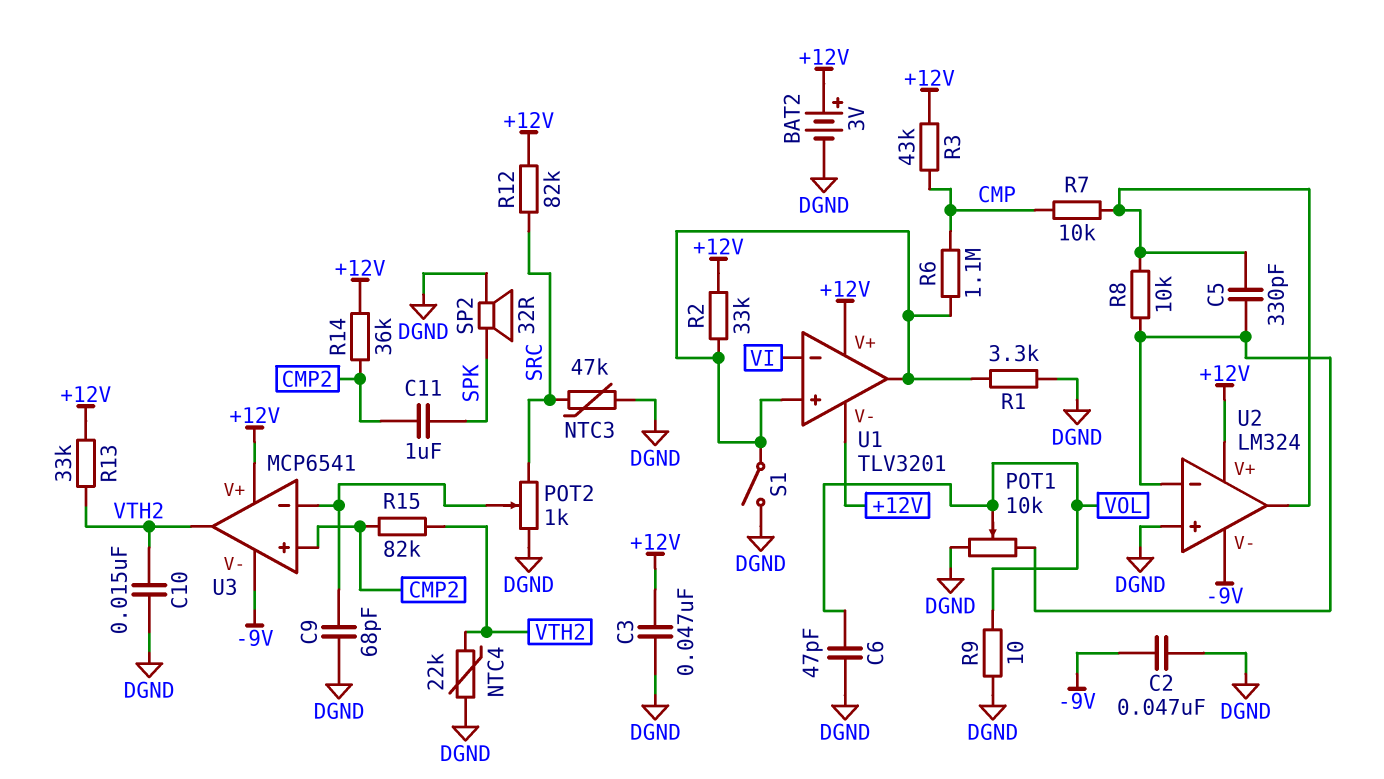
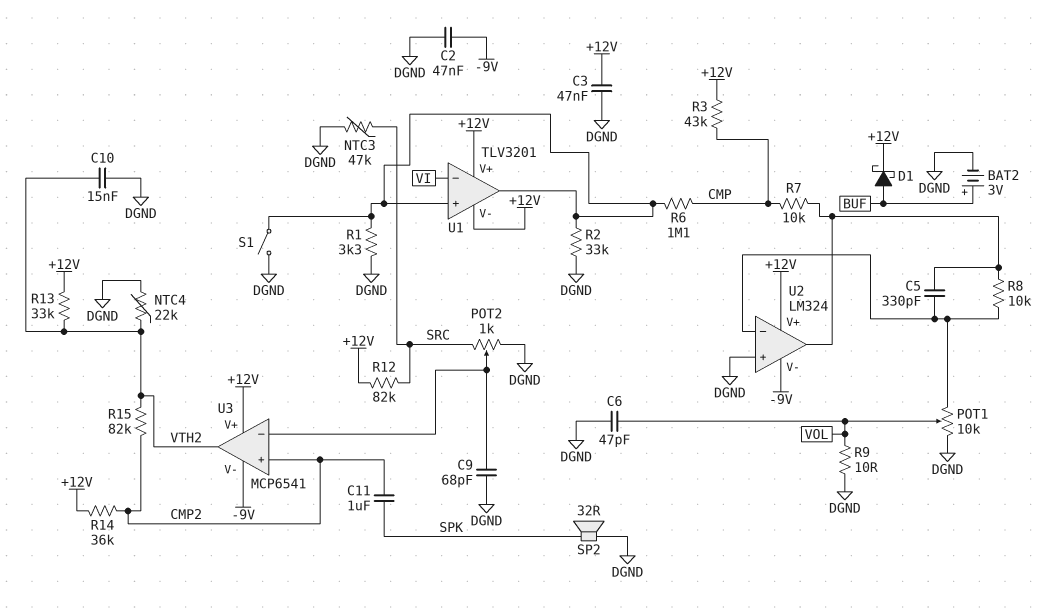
BAT2: 3V (plus +12V, minus DGND) -> 3V (plus BUF, minus DGND)
D1: none -> schottky (A BUF, K +12V)
R2: 33k (+12V, U1/in+) -> 33k (DGND, U1/in+)

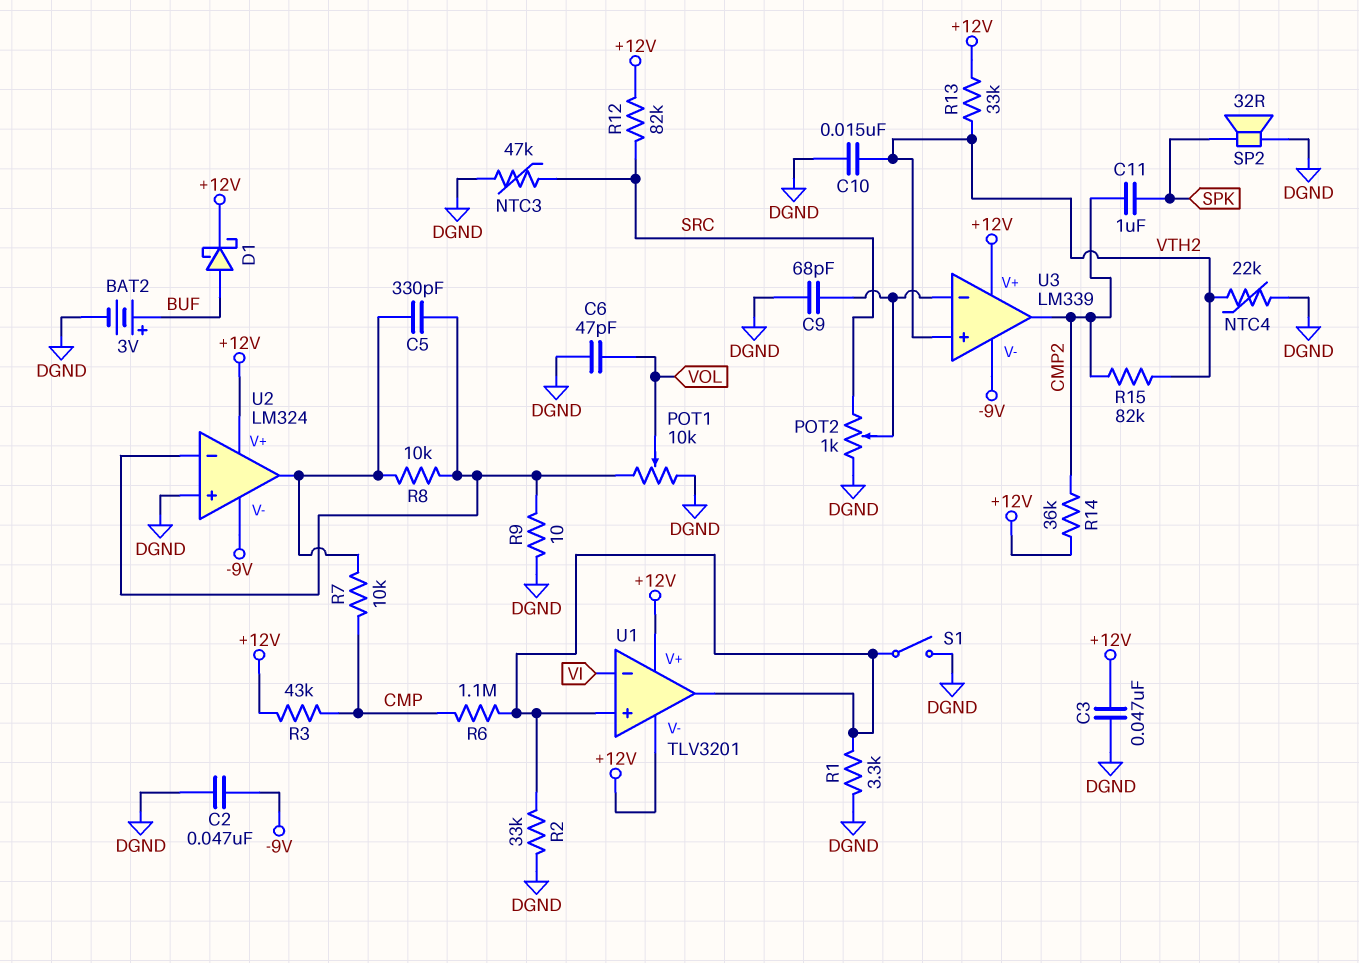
R9: 10 (DGND, VOL) -> 10 (DGND, U2/in-)
U3: MCP6541 -> LM339
U3 pin in+: CMP2 -> VTH2
U3 pin out: VTH2 -> CMP2

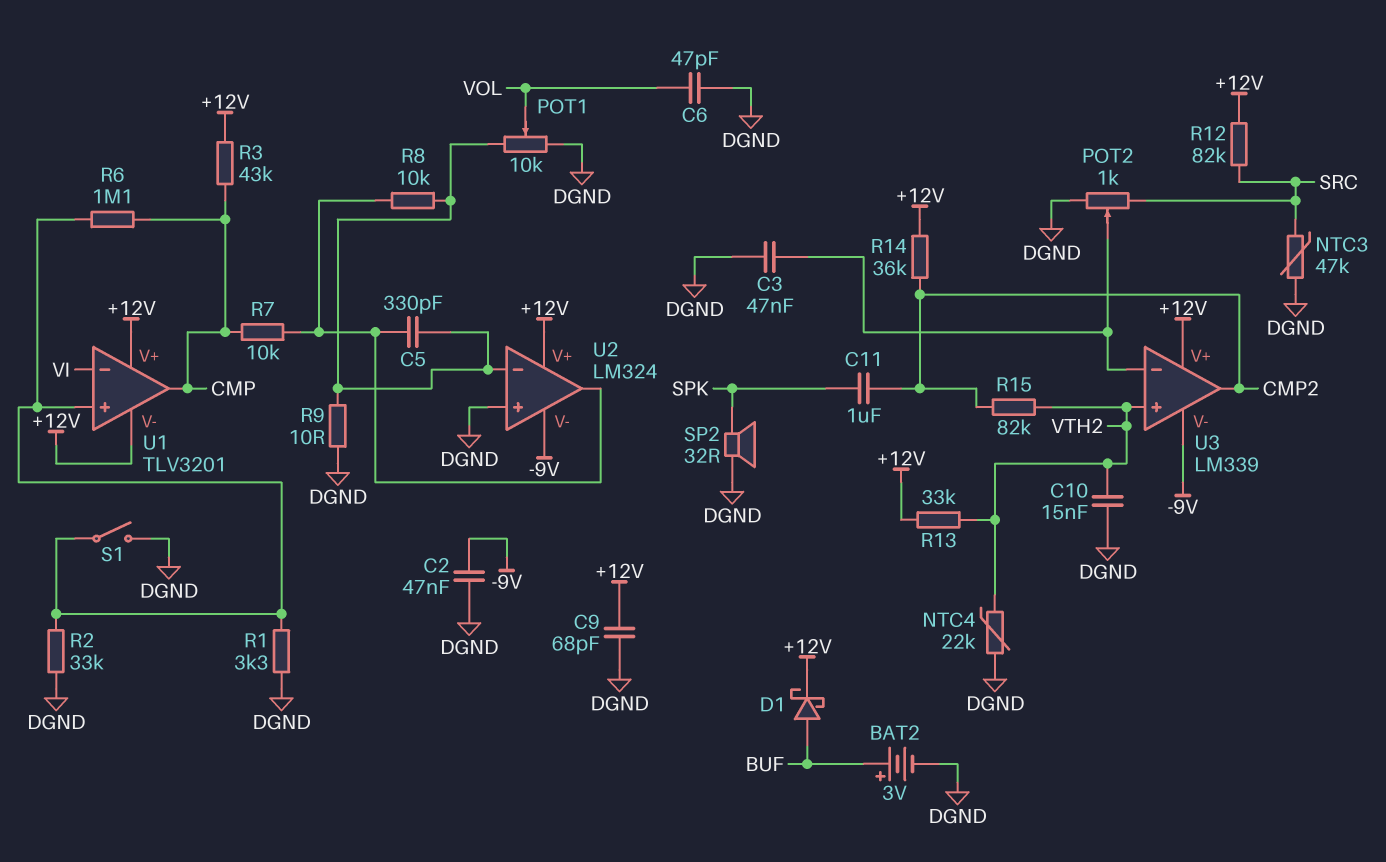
C3: 47nF (+12V, DGND) -> 47nF (DGND, U3/in-)
C9: 68pF (DGND, U3/in-) -> 68pF (+12V, DGND)
U1 pin out: U1/in+ -> CMP

